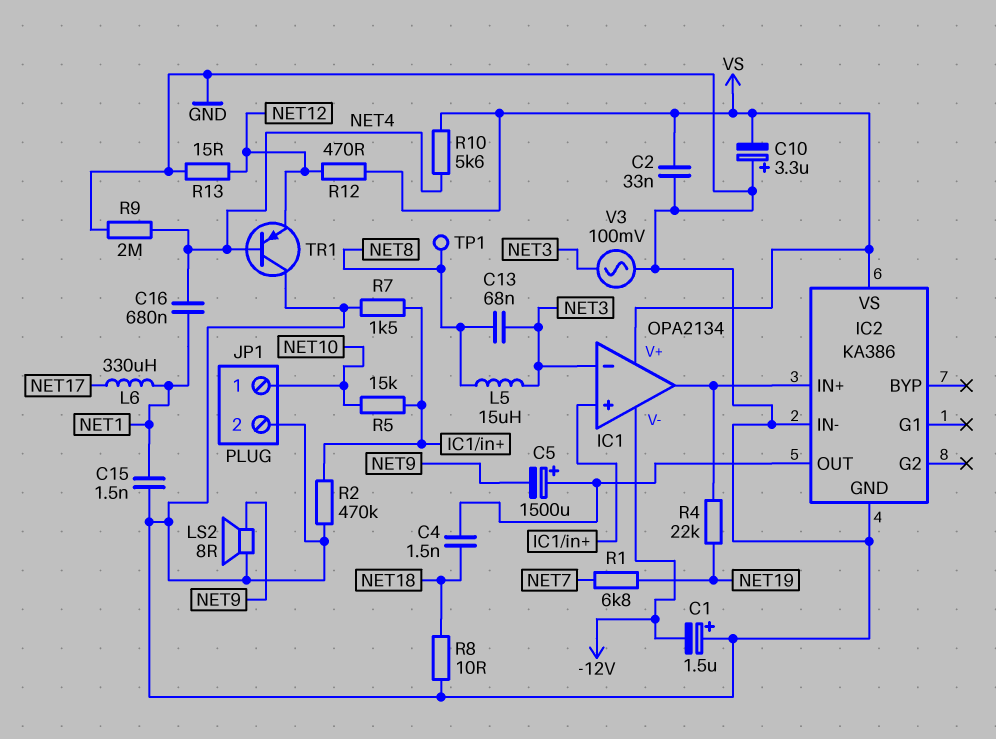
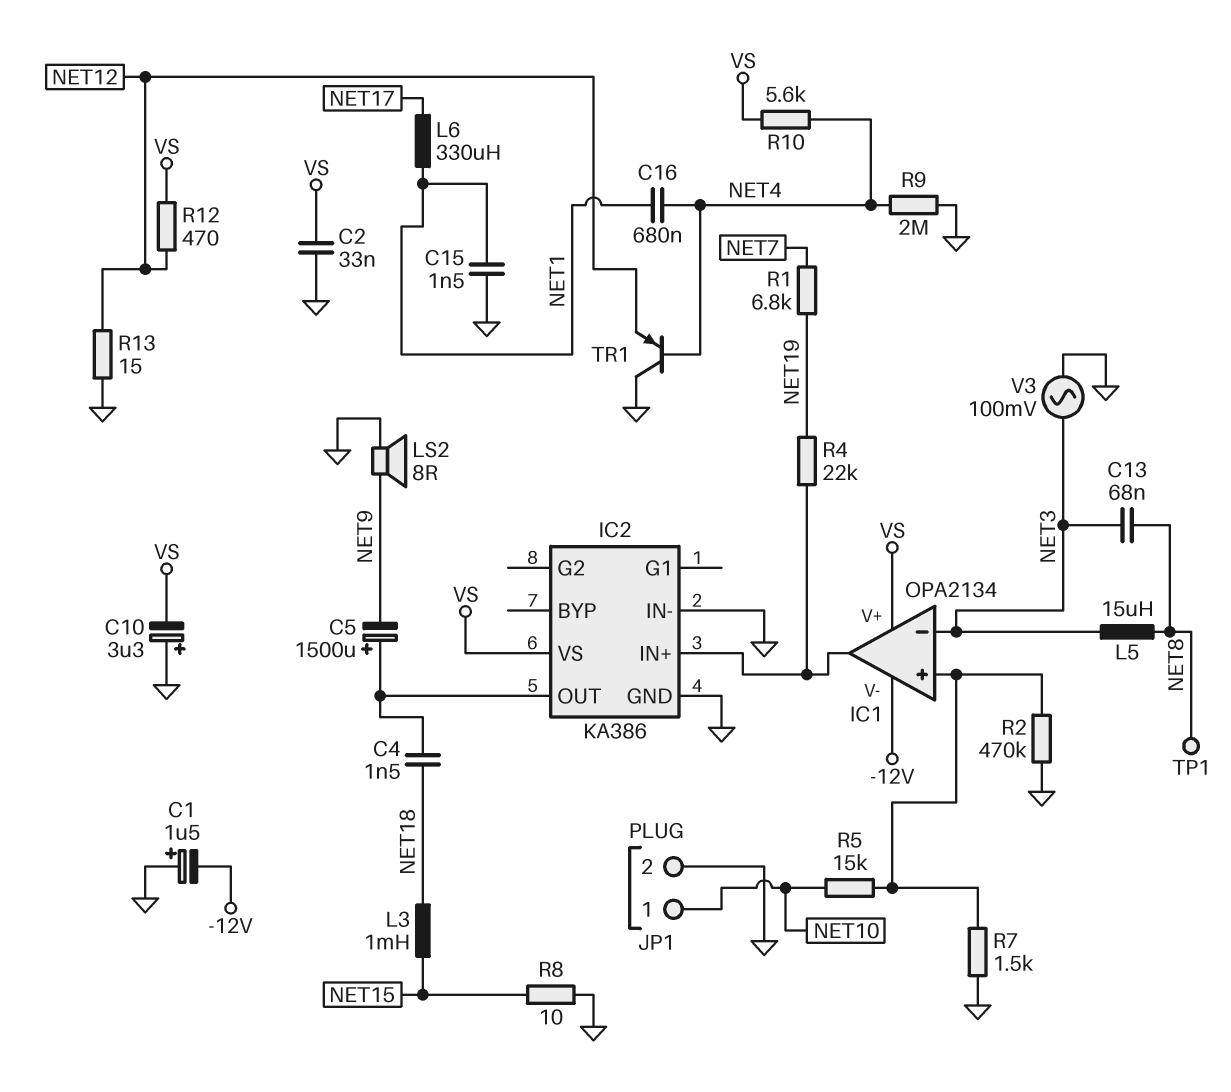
L3: none -> 1mH (NET15, NET18)
R8: 10 (GND, NET18) -> 10 (GND, NET15)

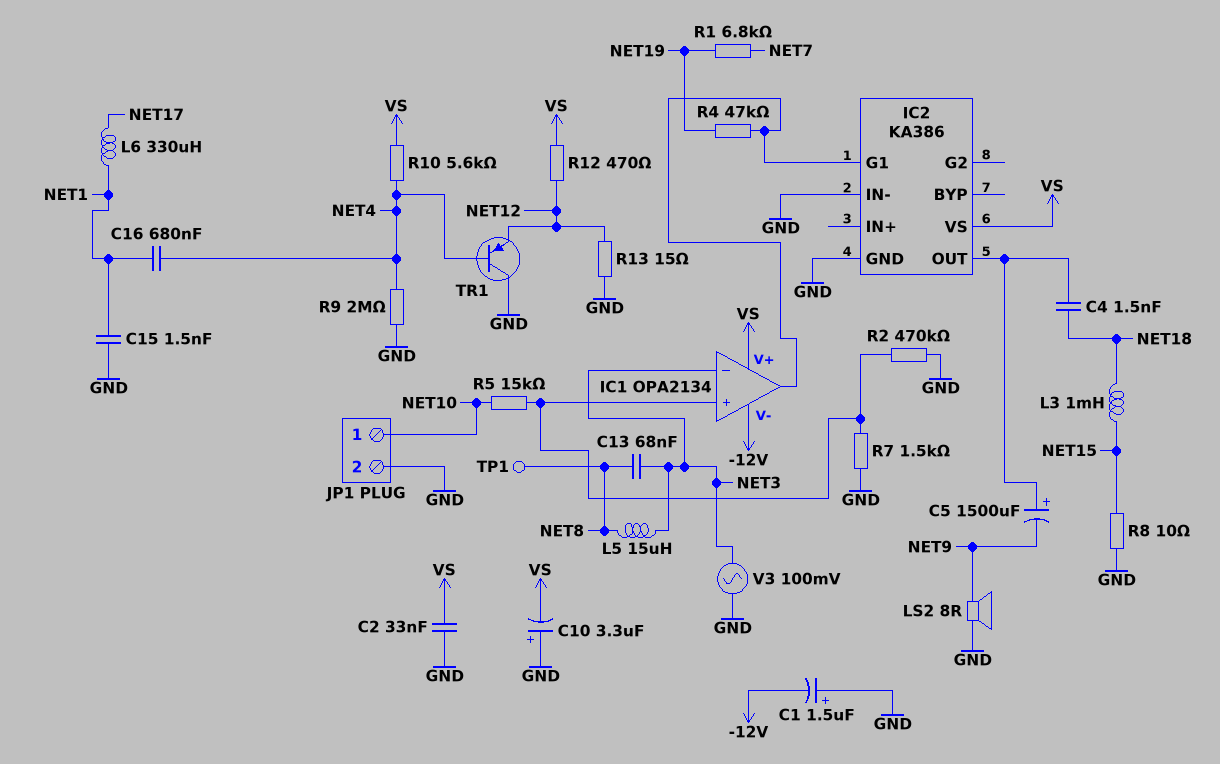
IC2 pin G1: none -> IC1/out
IC2 pin IN+: IC1/out -> none
R4: 22k (IC1/out, NET19) -> 47k (IC1/out, NET19)

